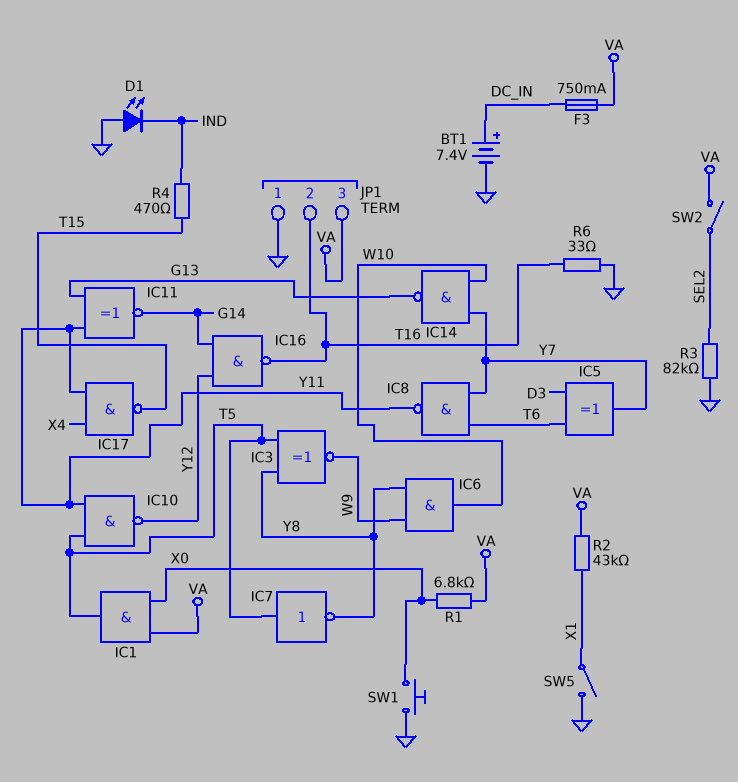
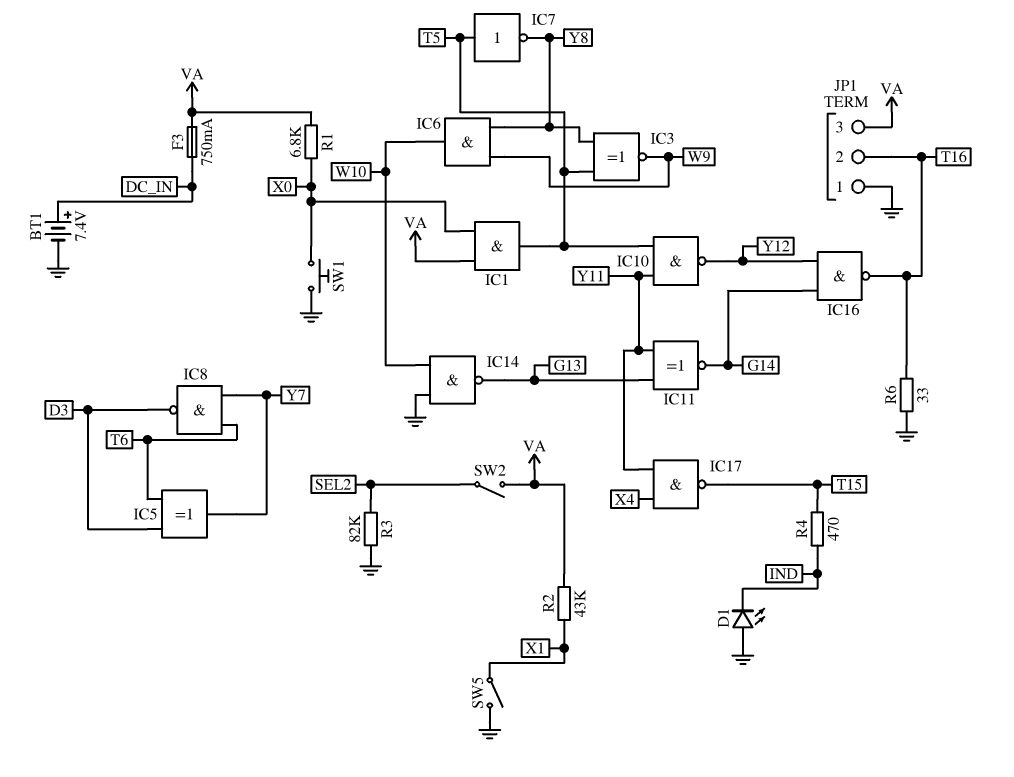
IC8: NAND (in T6, in Y7, out Y11) -> NAND (in T6, in Y7, out D3)
IC14: NAND (in W10, in Y7, out G13) -> NAND (in GND, in W10, out G13)

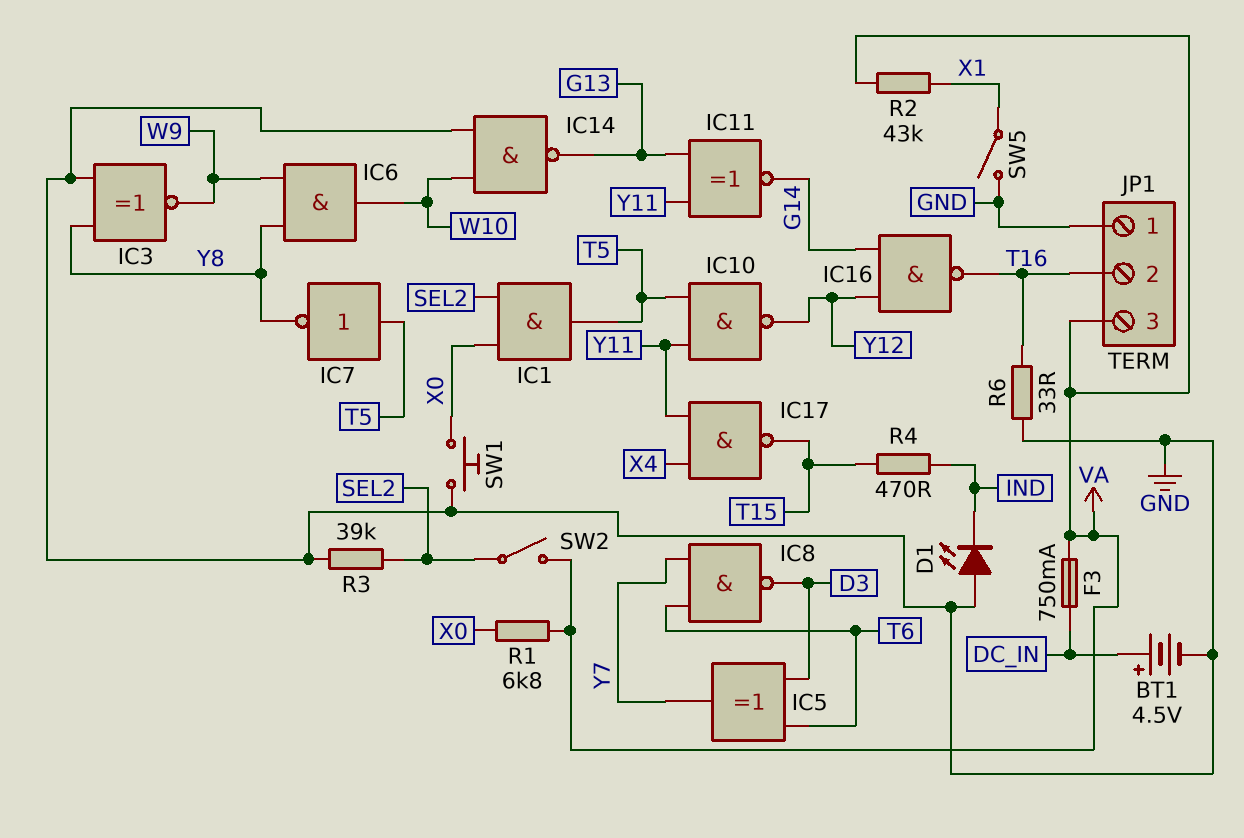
BT1: 7.4V (plus DC_IN, minus GND) -> 4.5V (plus DC_IN, minus GND)
IC1: AND (in VA, in X0, out T5) -> AND (in SEL2, in X0, out T5)
IC3: XNOR (in T5, in Y8, out W9) -> XNOR (in GND, in Y8, out W9)
R3: 82k (GND, SEL2) -> 39k (GND, SEL2)

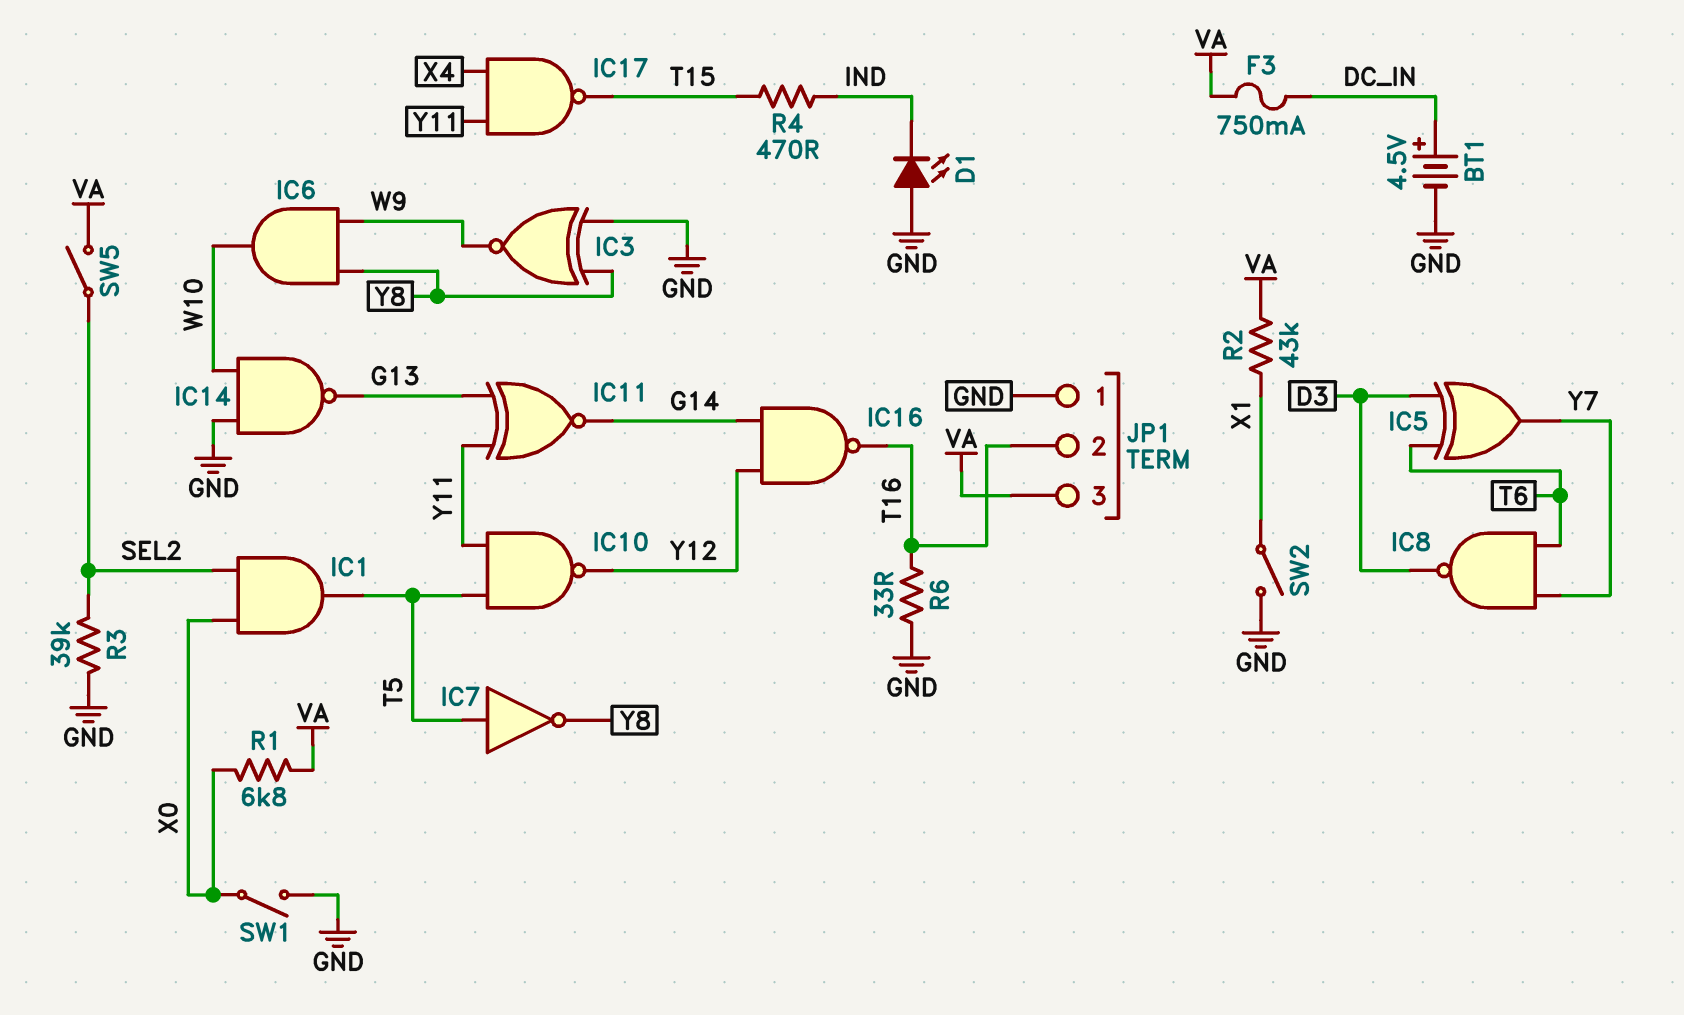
SW1: button (GND, X0) -> switch (GND, X0)
SW2: switch (SEL2, VA) -> switch (GND, X1)
SW5: switch (GND, X1) -> switch (SEL2, VA)

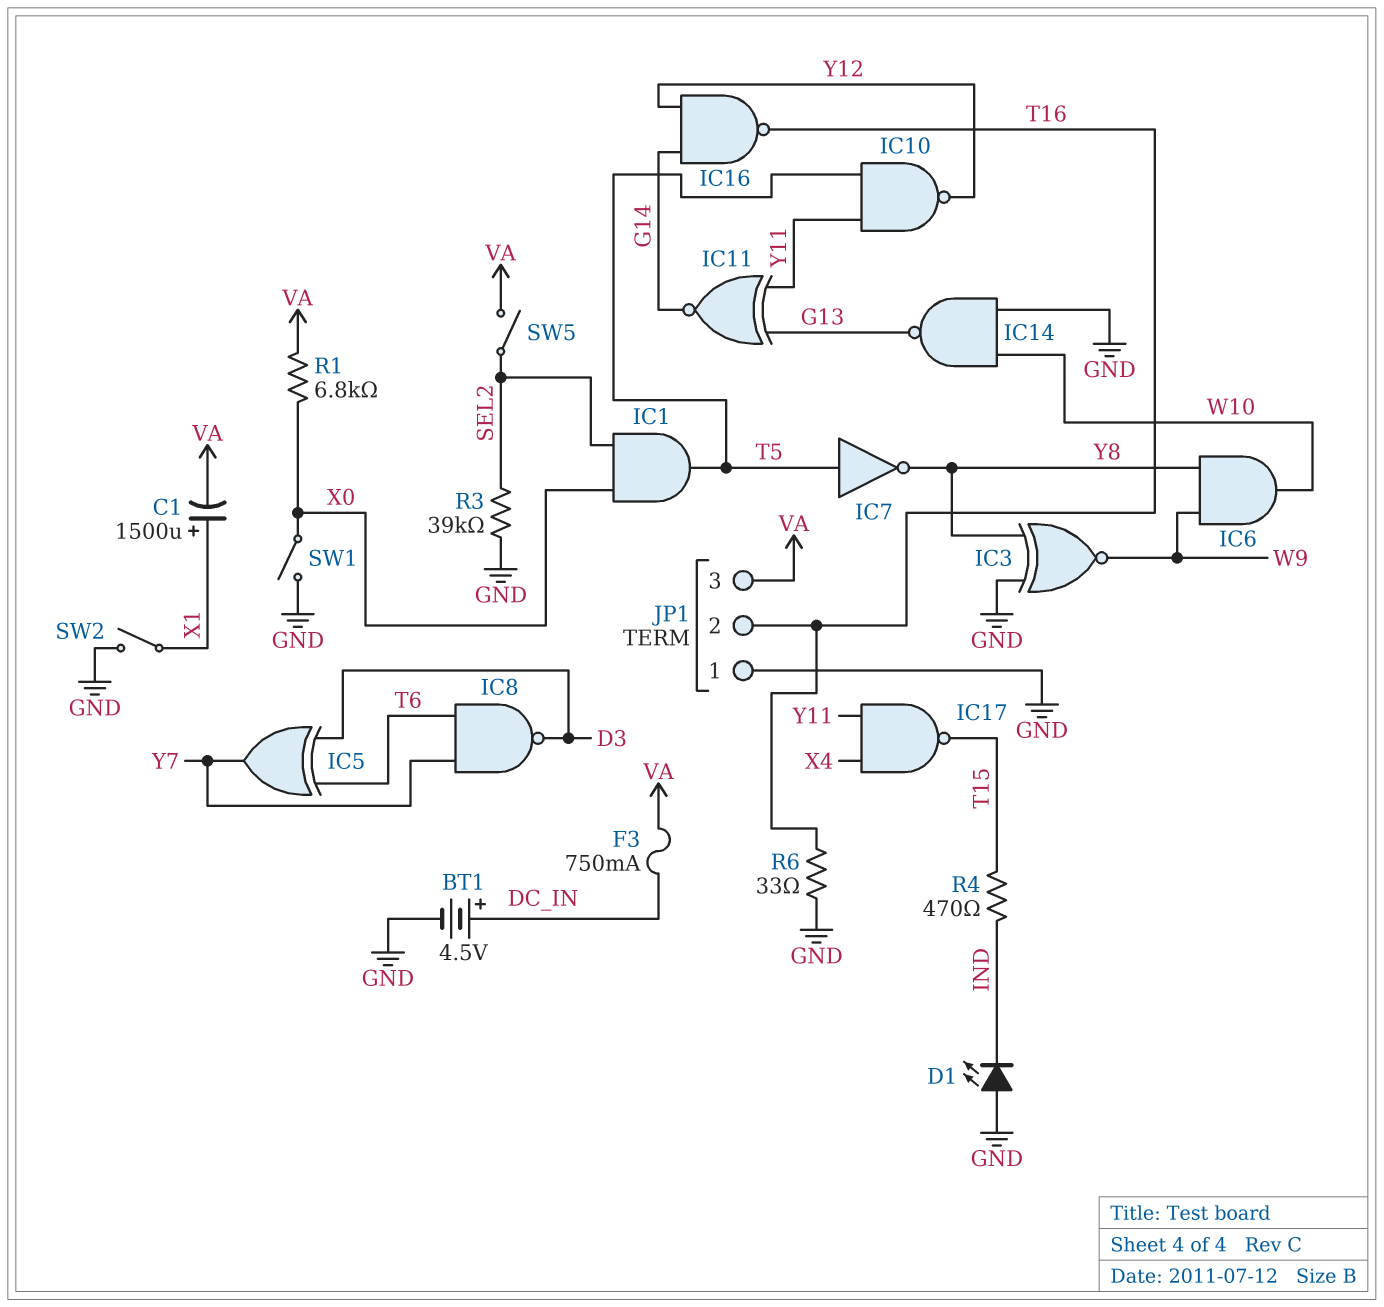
C1: none -> 1500uF (plus X1, minus VA)
R2: 43k (VA, X1) -> none

